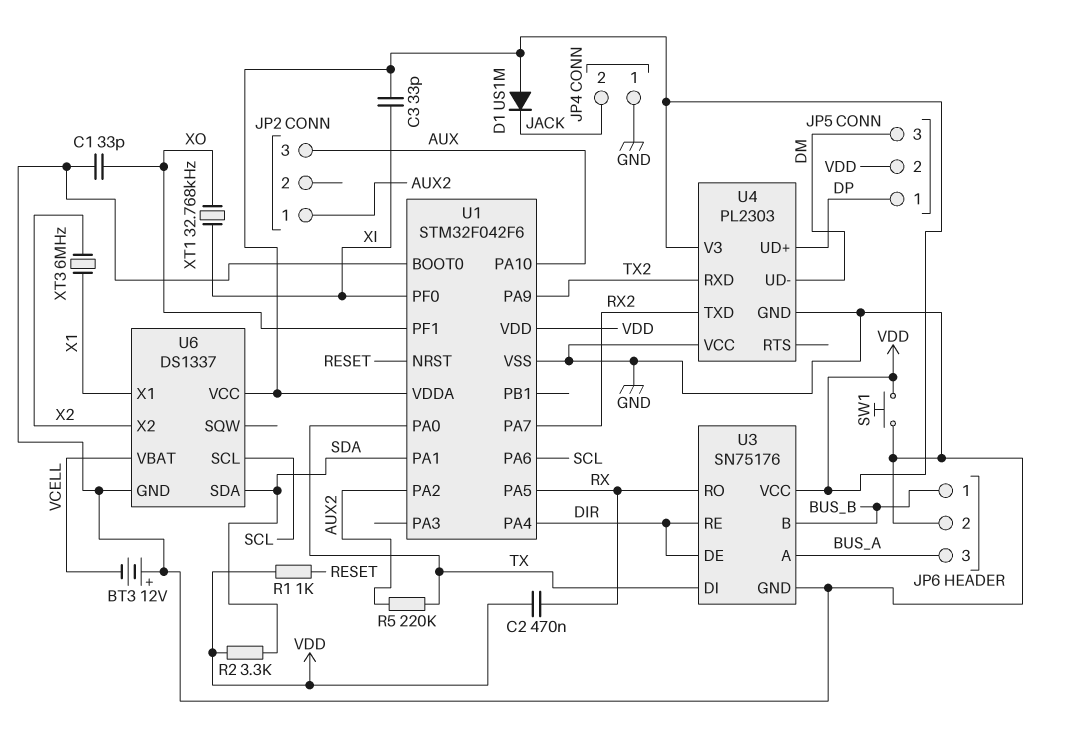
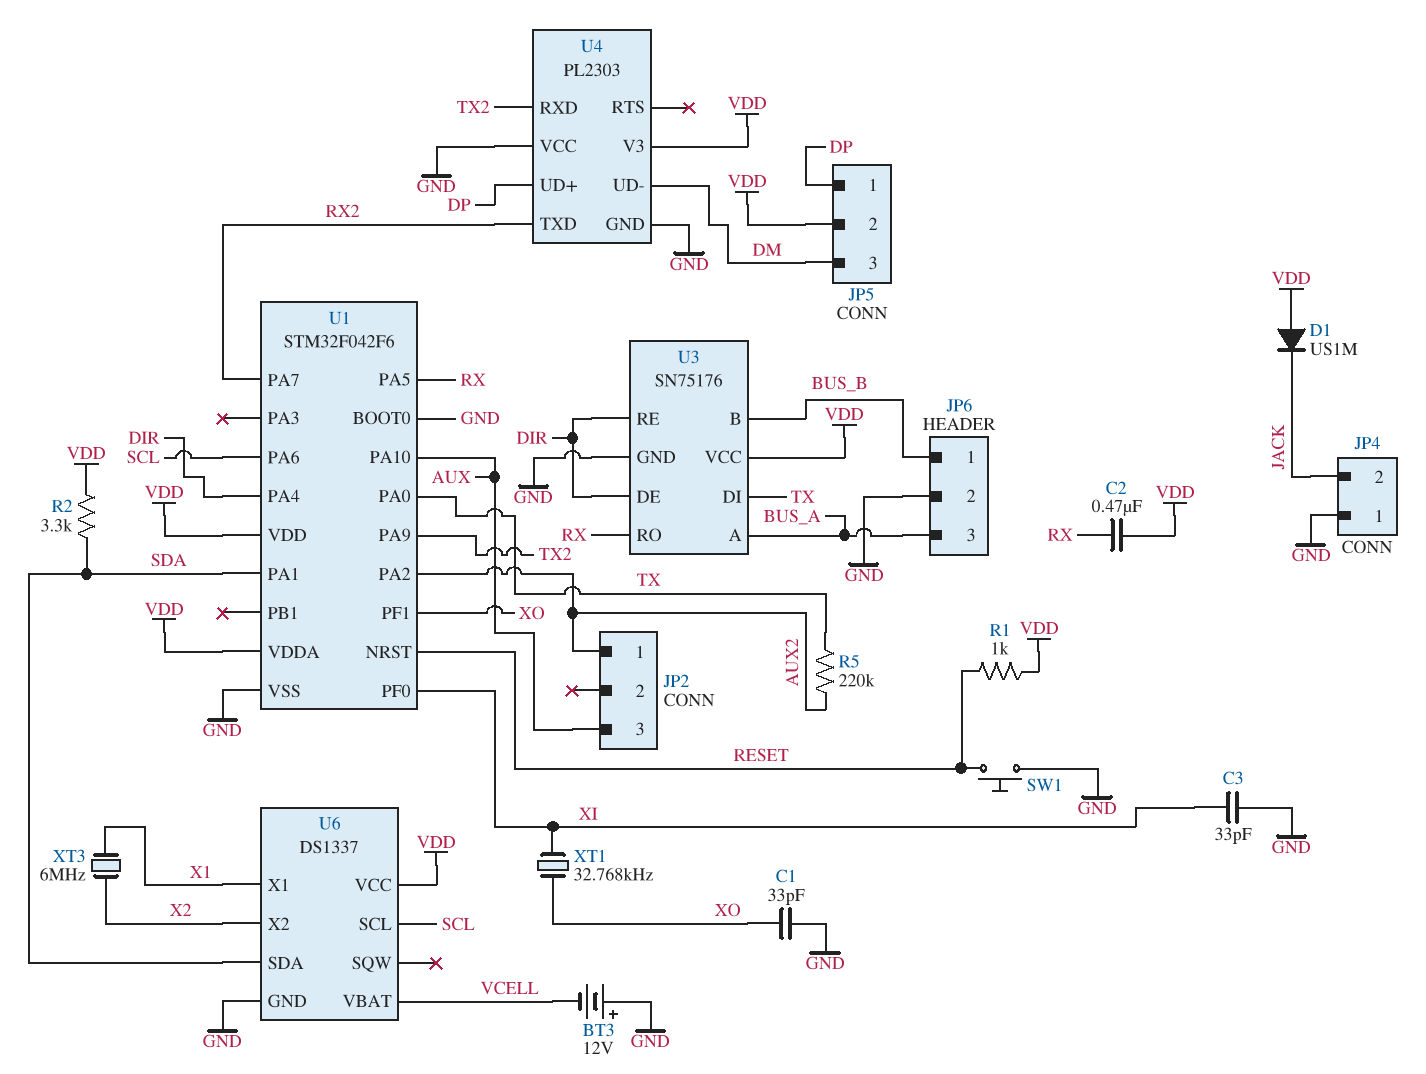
C3: 33pF (VDD, XI) -> 33pF (GND, XI)
SW1: button (GND, VDD) -> button (GND, RESET)

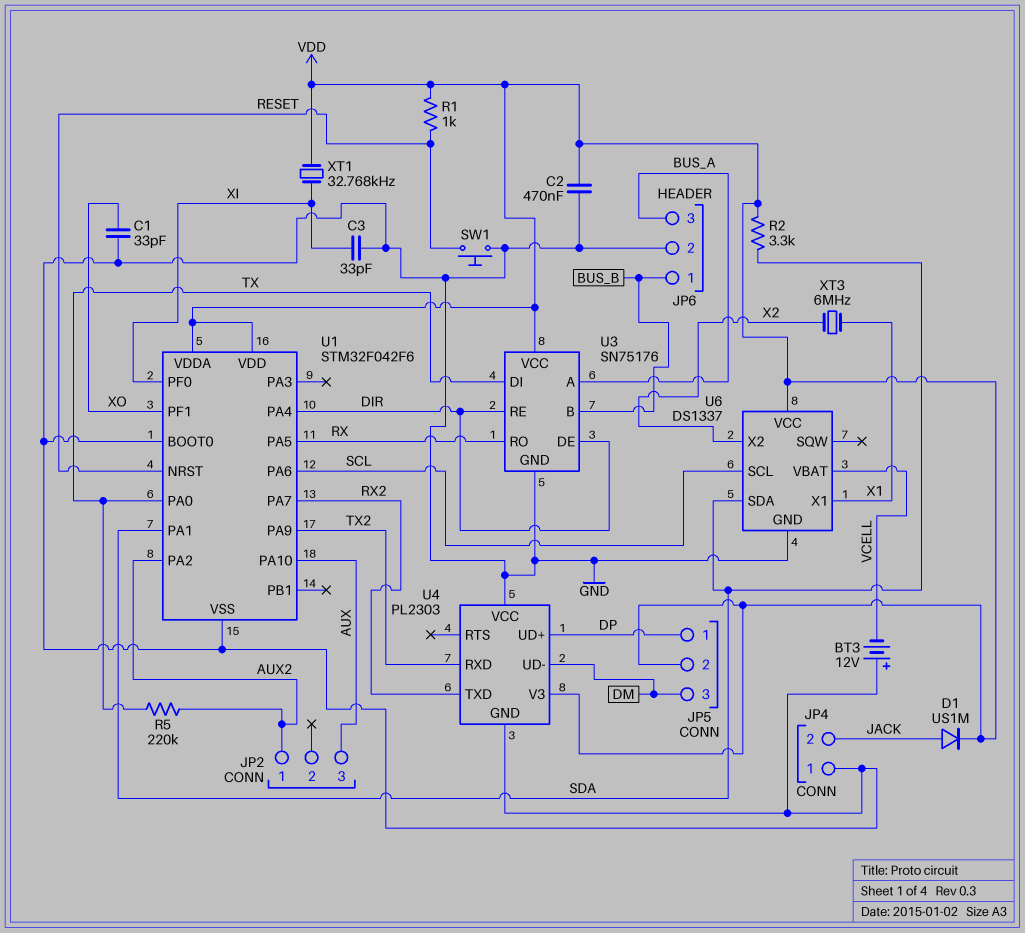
C2: 470nF (RX, VDD) -> 470nF (GND, VDD)
D1: diode US1M (A VDD, K JACK) -> diode US1M (A JACK, K VDD)
XT1: 32.768kHz (XI, XO) -> 32.768kHz (VDD, XI)

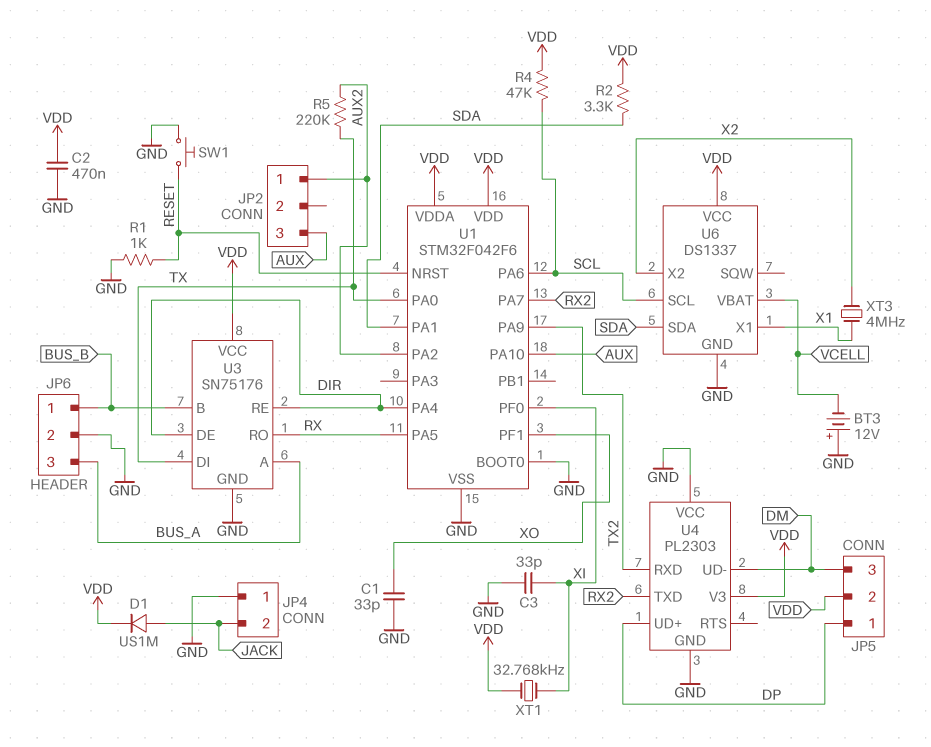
R1: 1k (RESET, VDD) -> 1k (GND, RESET)
R4: none -> 47k (SCL, VDD)
XT3: 6MHz (X1, X2) -> 4MHz (X1, X2)

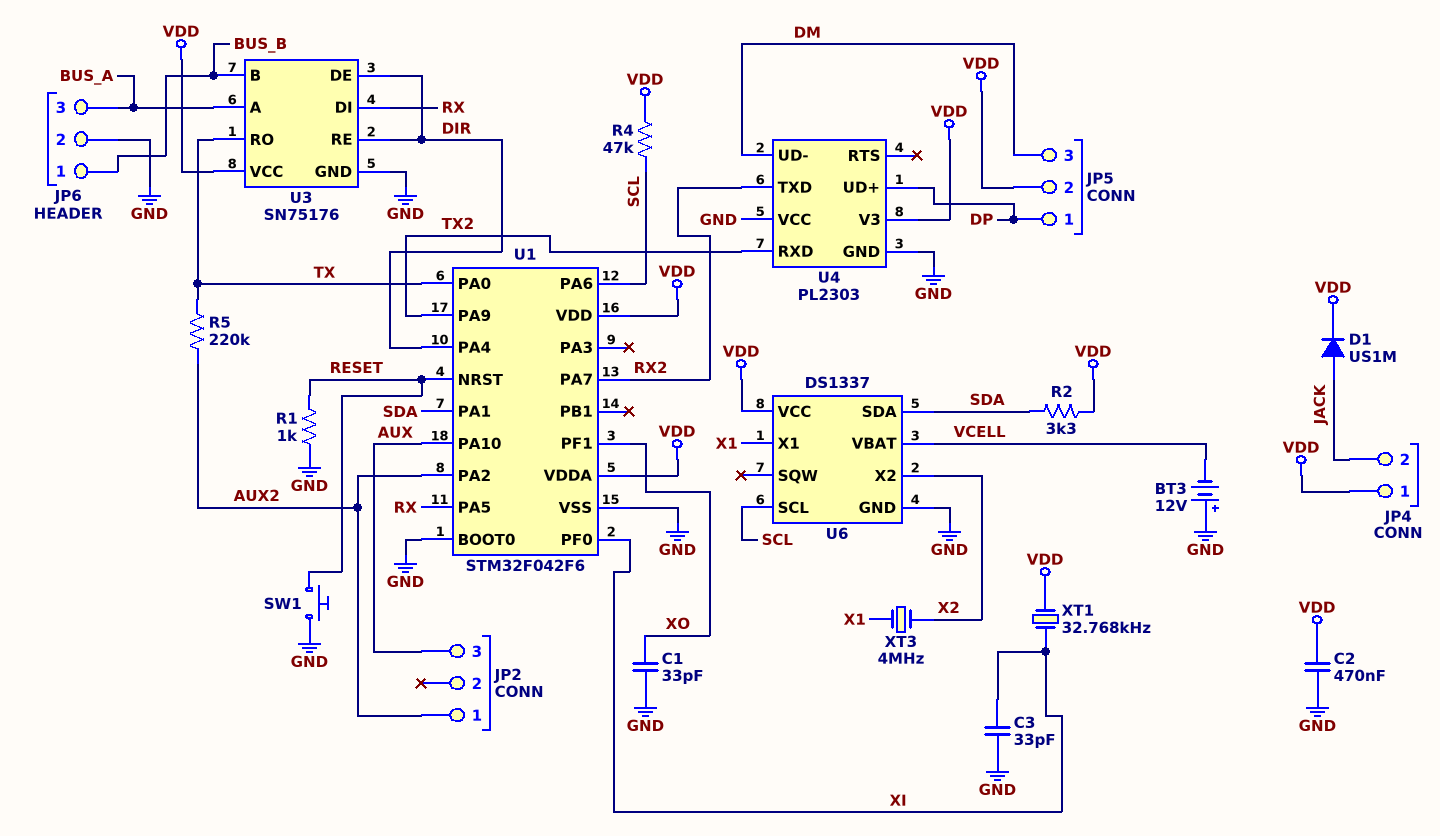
JP4 pin 1: GND -> VDD
U3 pin DI: TX -> RX
U3 pin RO: RX -> TX

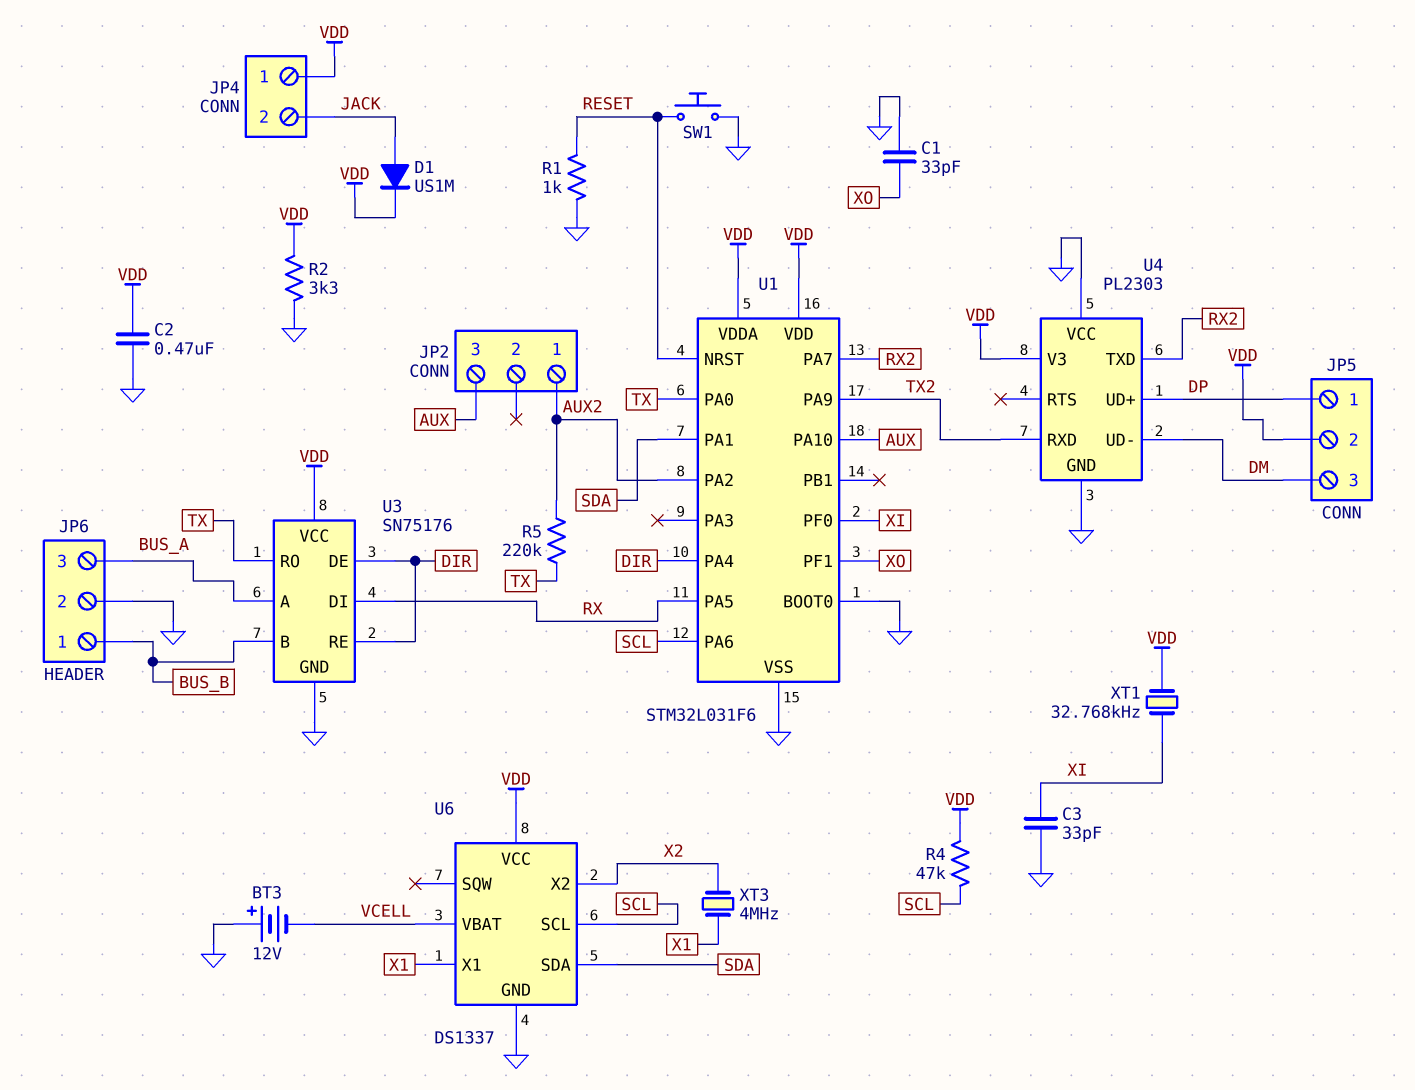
R2: 3.3k (SDA, VDD) -> 3.3k (GND, VDD)
U1: STM32F042F6 -> STM32L031F6

